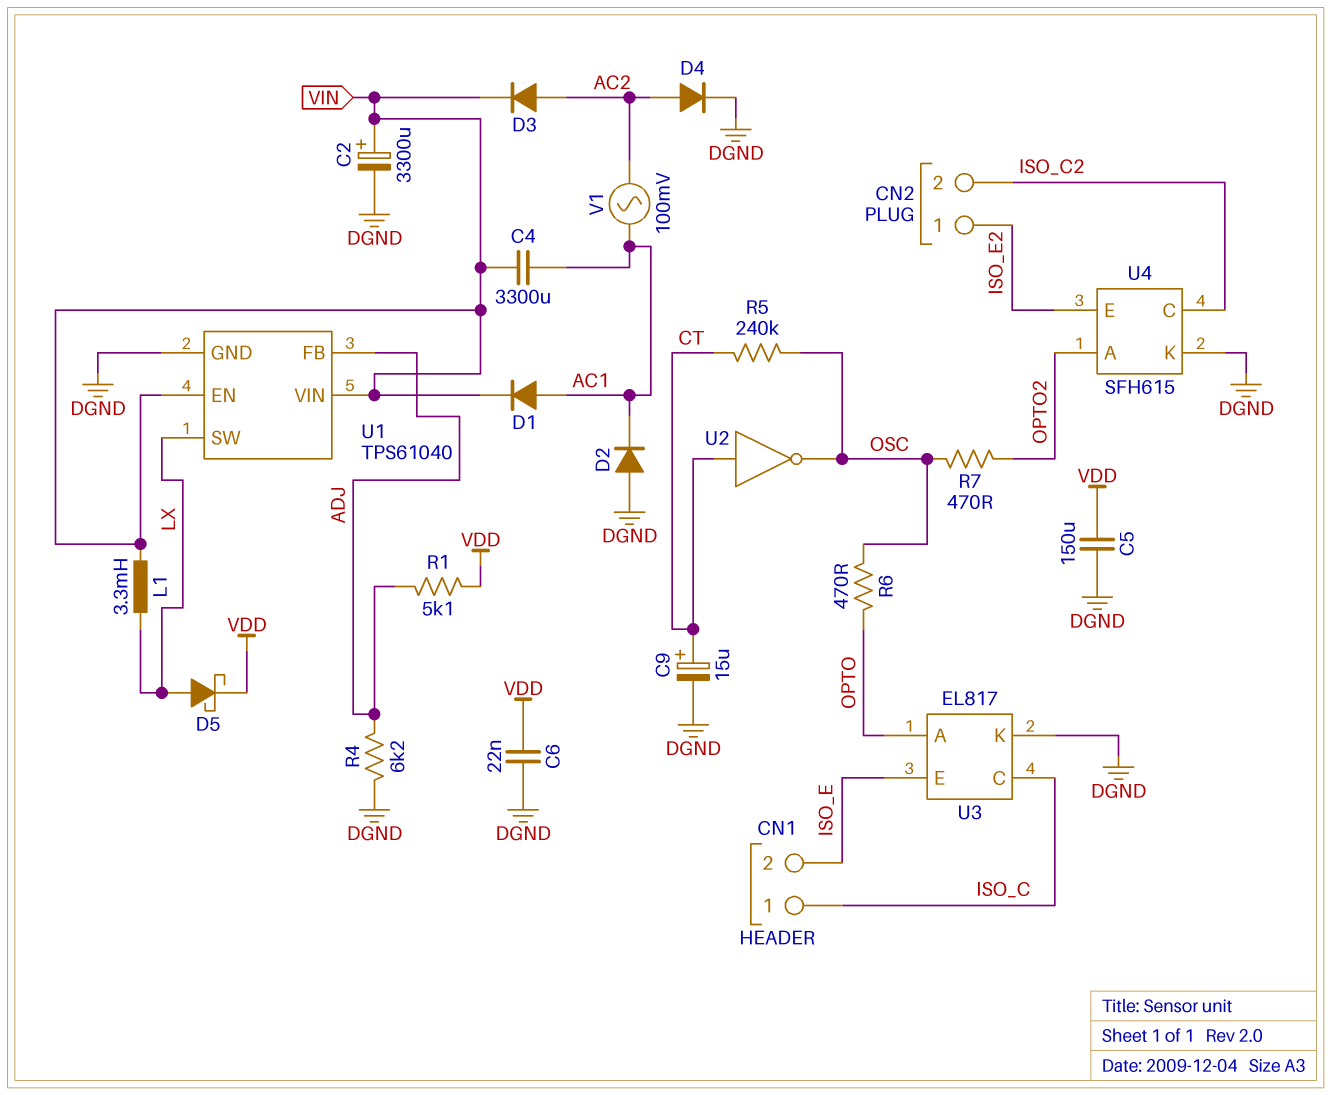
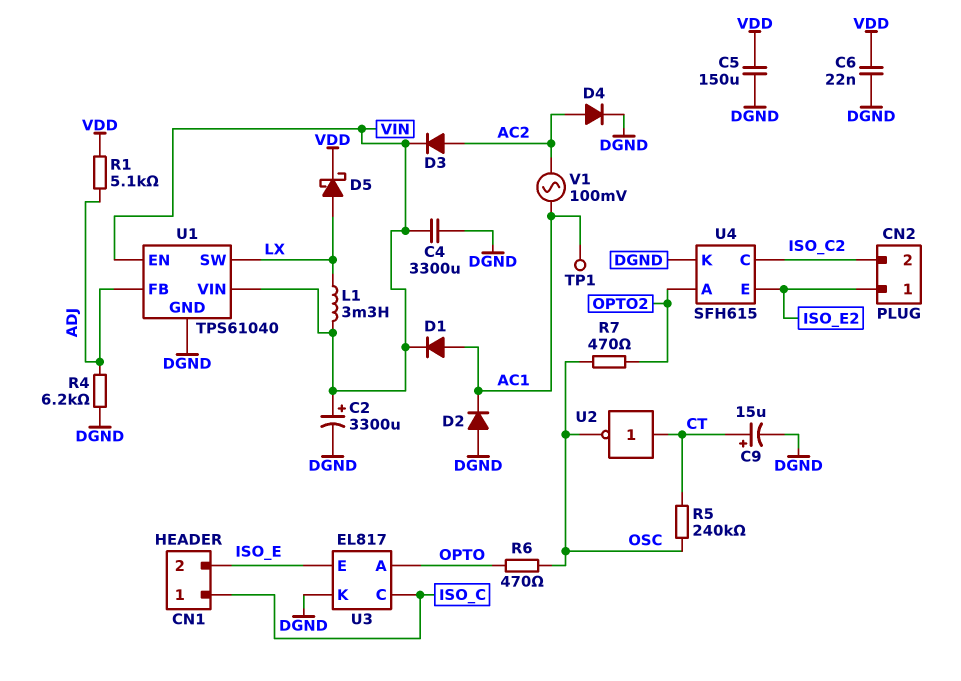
C4: 3300uF (AC1, VIN) -> 3300uF (DGND, VIN)
TP1: none -> test point (AC1)

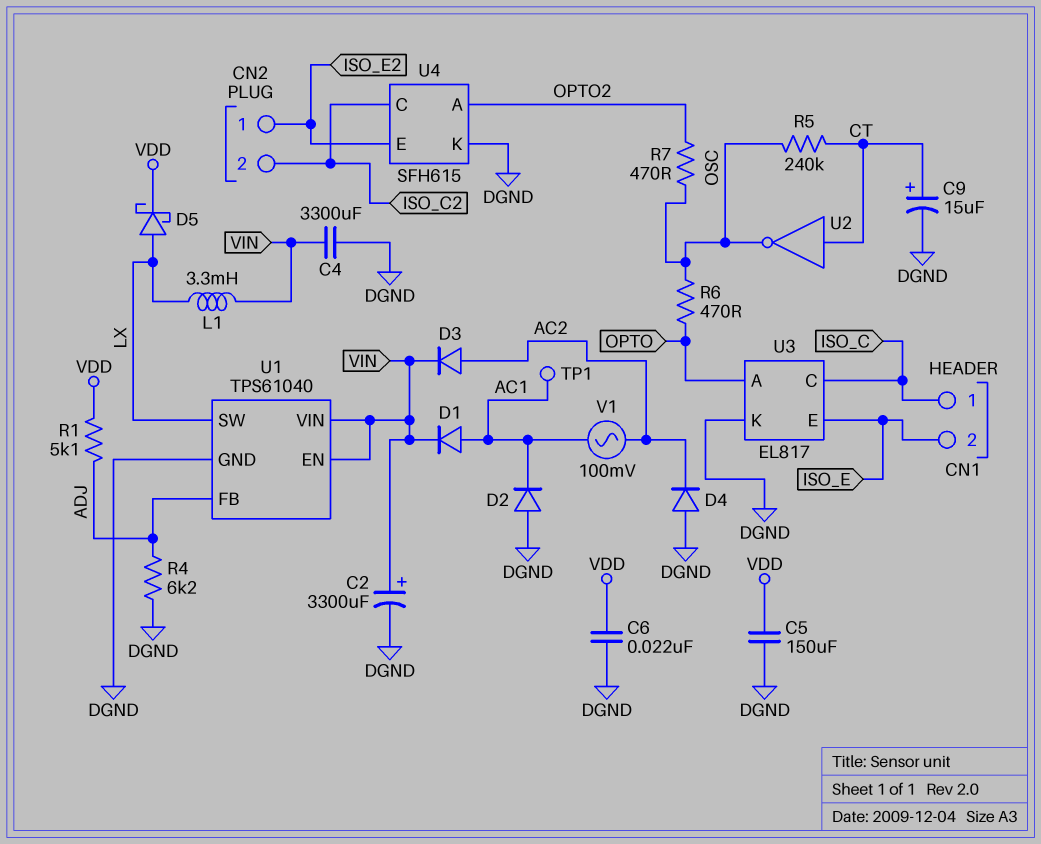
D4: diode (A AC2, K DGND) -> diode (A DGND, K AC2)

